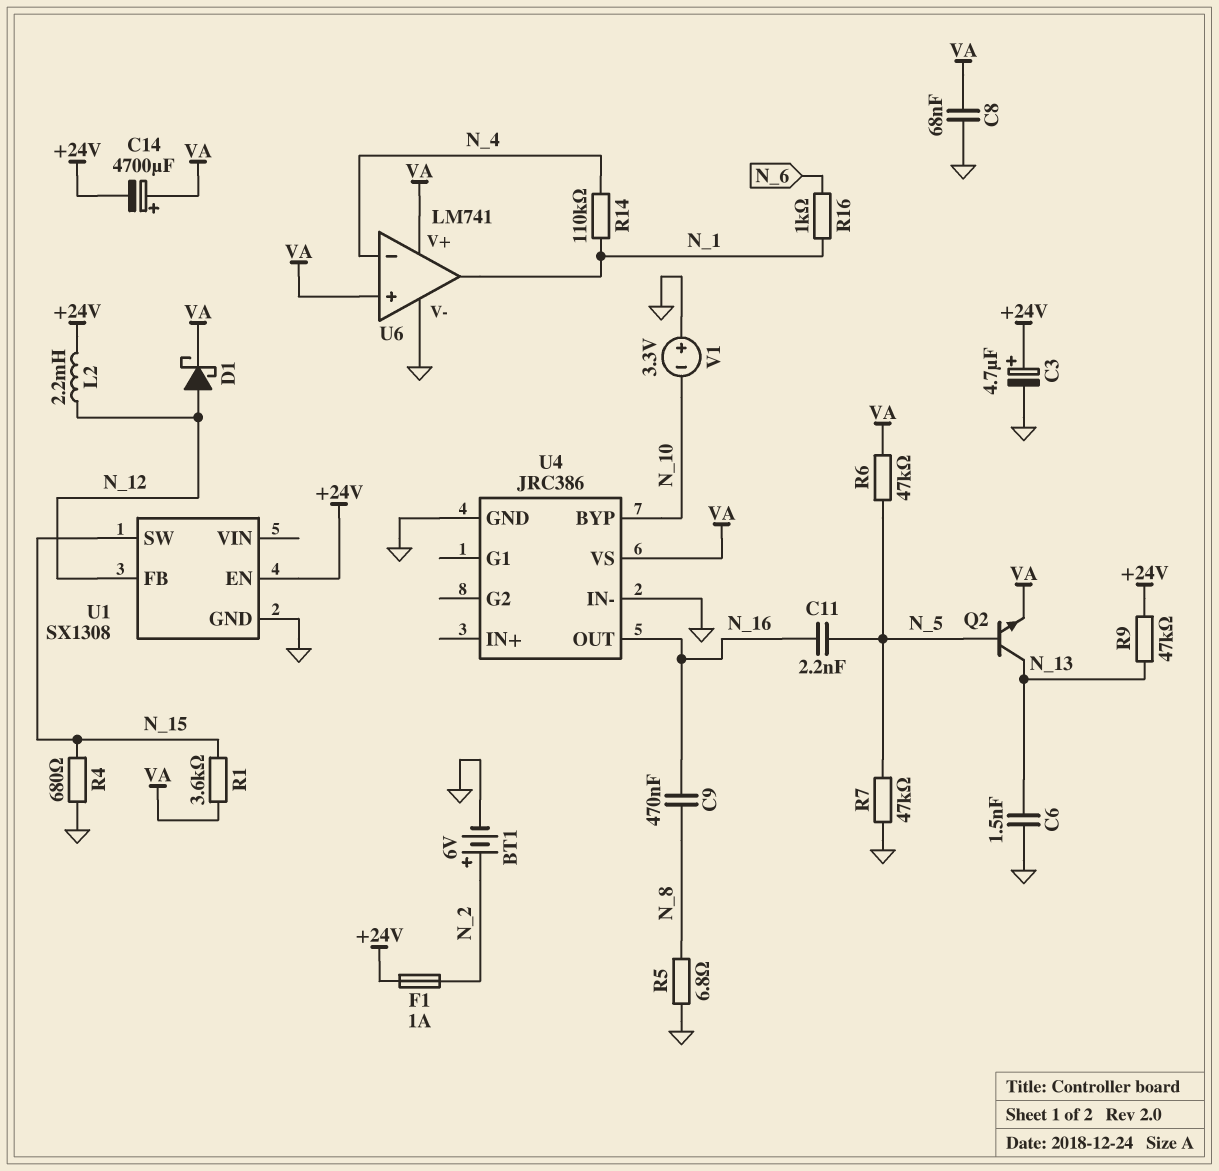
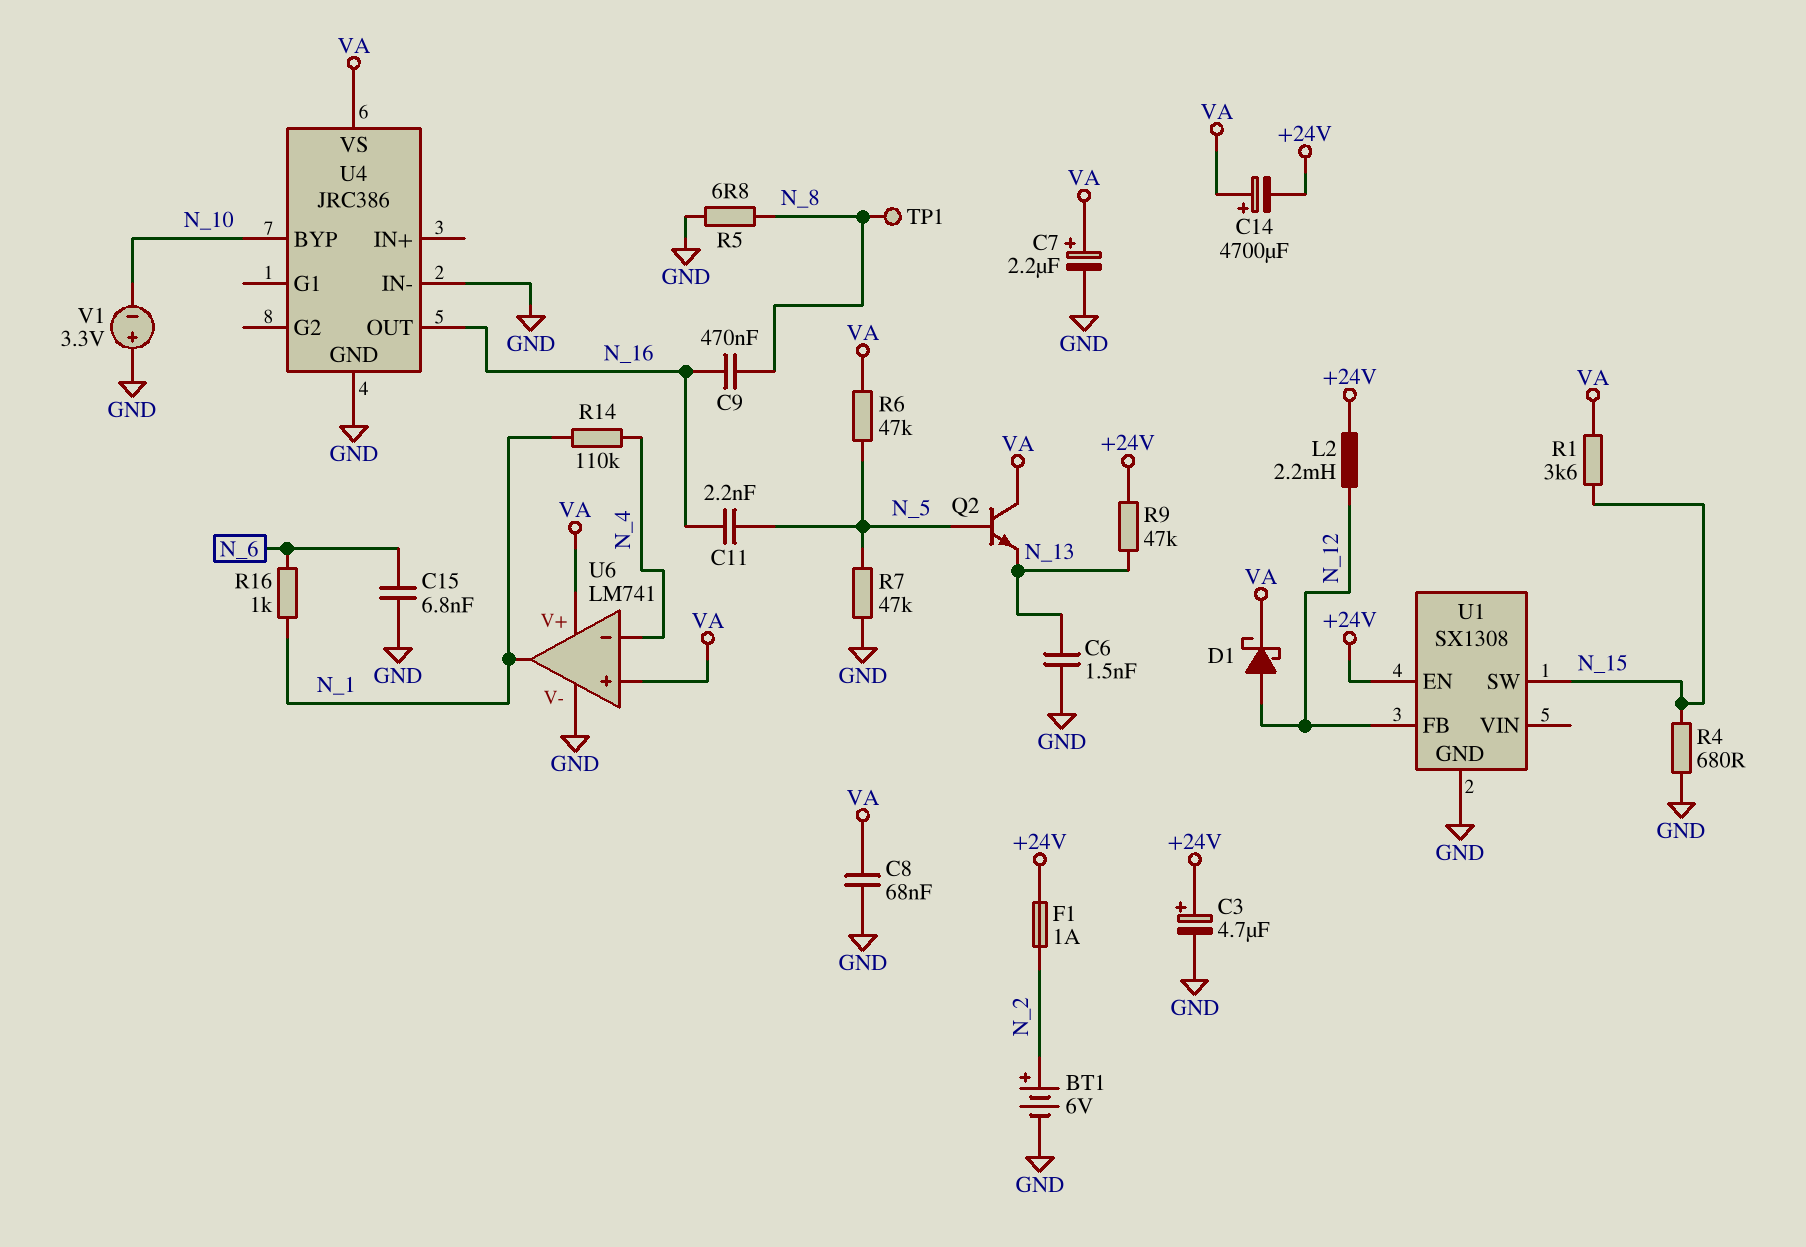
C7: none -> 2.2uF (plus VA, minus GND)
C15: none -> 6.8nF (GND, N_6)
Q2: NPN (B N_5, C N_13, E VA) -> NPN (B N_5, C VA, E N_13)
TP1: none -> test point (N_8)

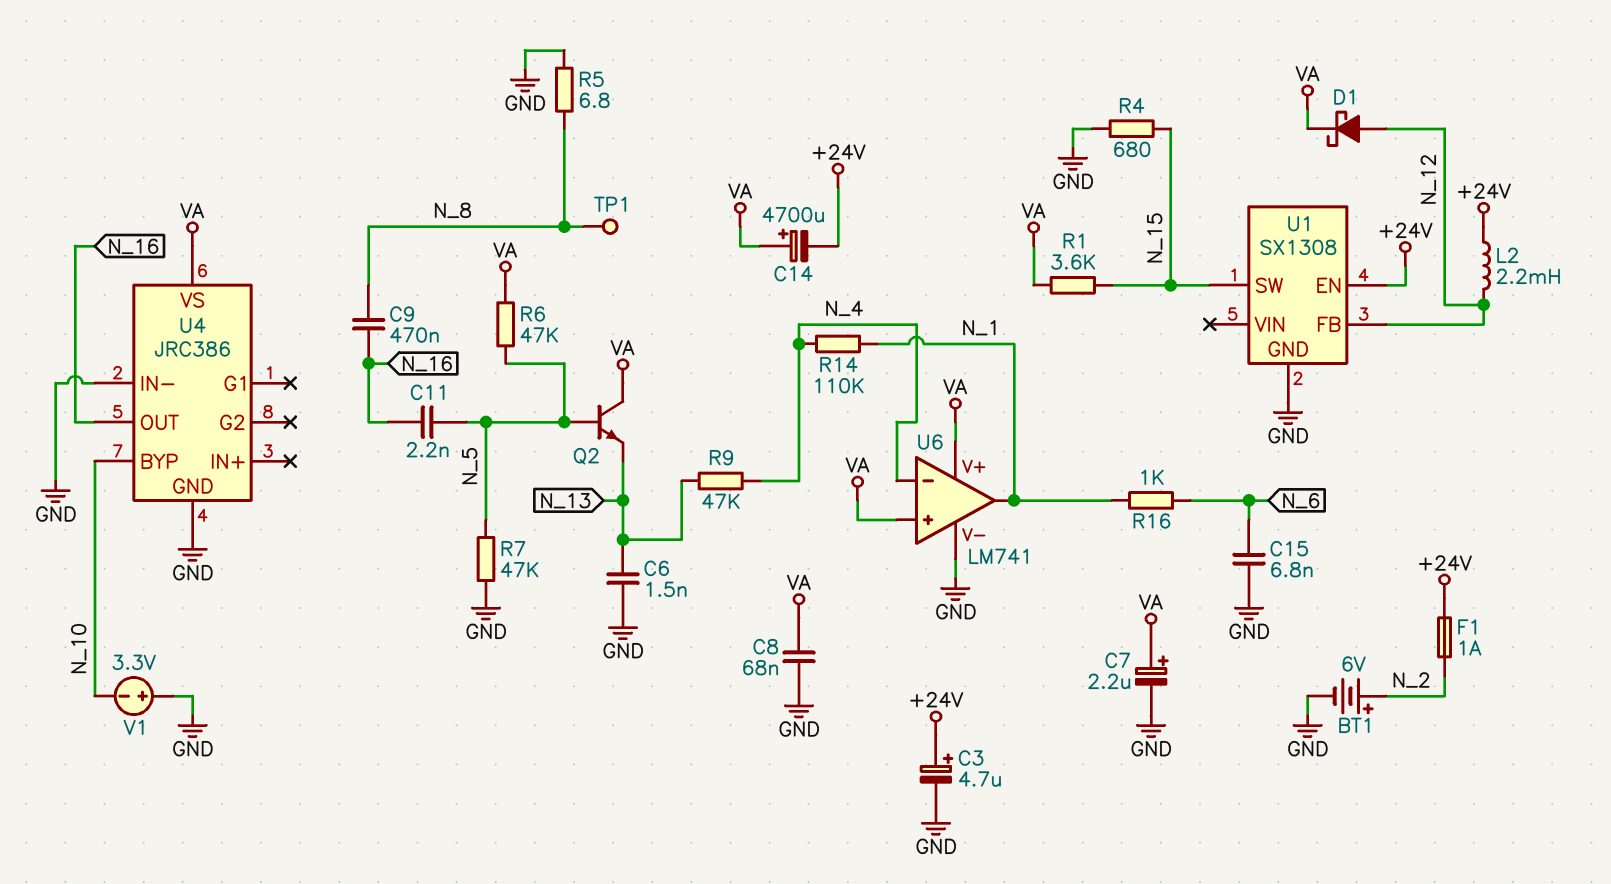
R9: 47k (+24V, N_13) -> 47k (N_4, N_13)

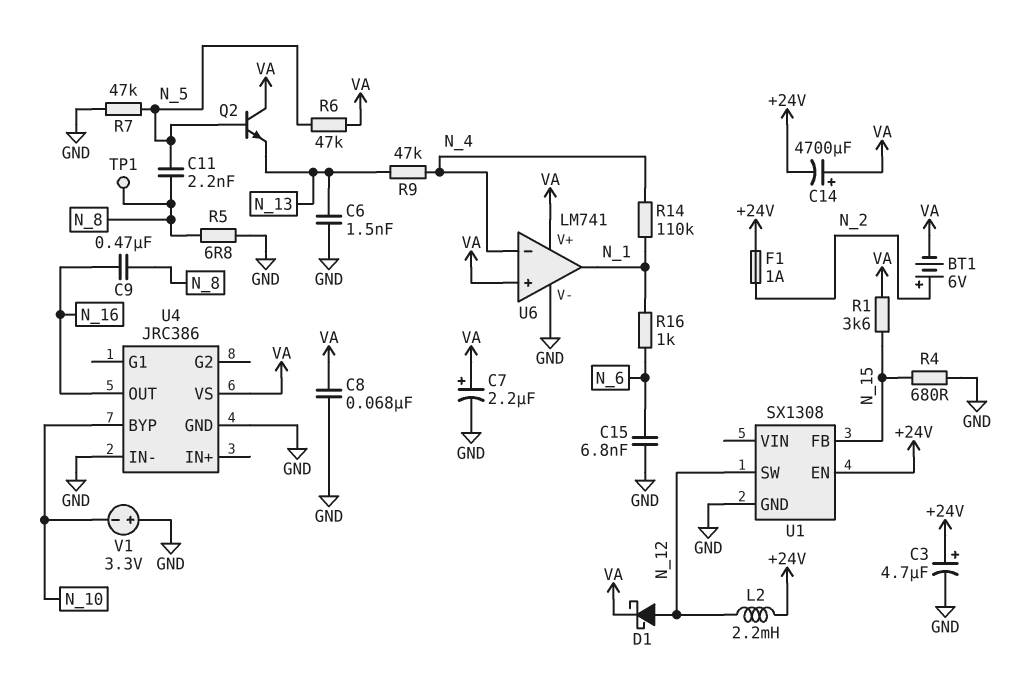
BT1: 6V (plus N_2, minus GND) -> 6V (plus N_2, minus VA)
C11: 2.2nF (N_5, N_16) -> 2.2nF (N_5, N_8)
U1 pin FB: N_12 -> N_15
U1 pin SW: N_15 -> N_12

